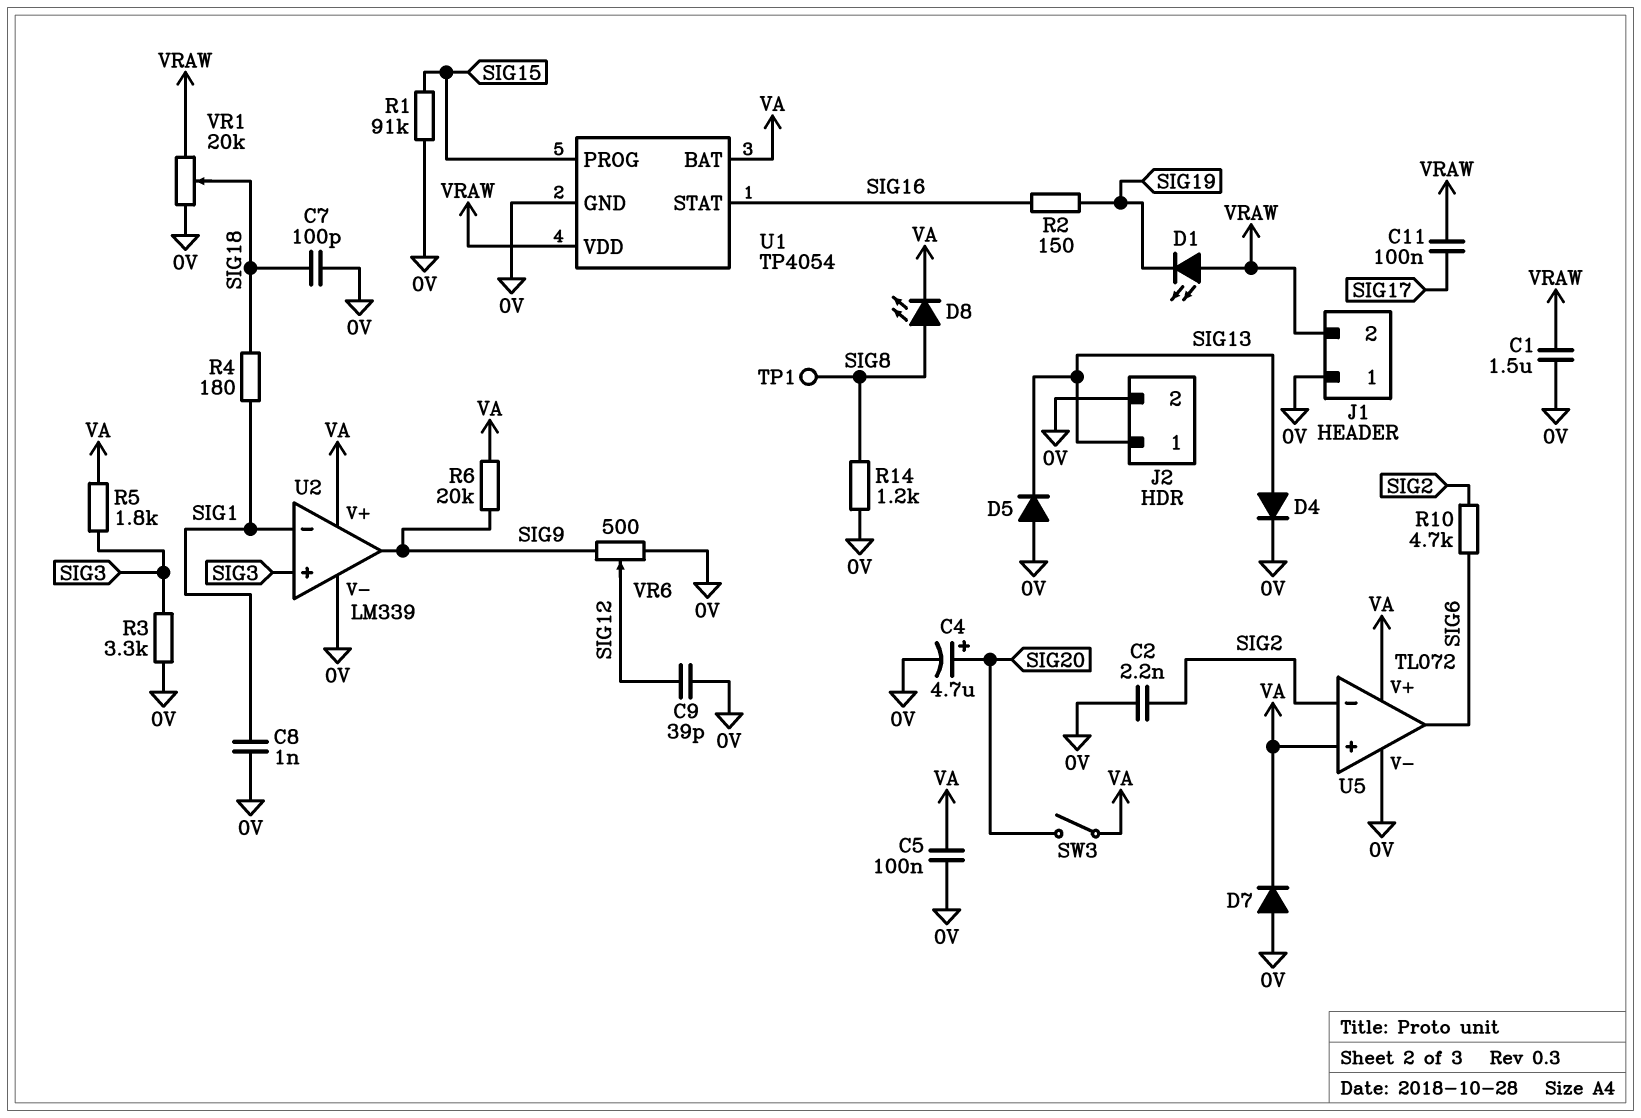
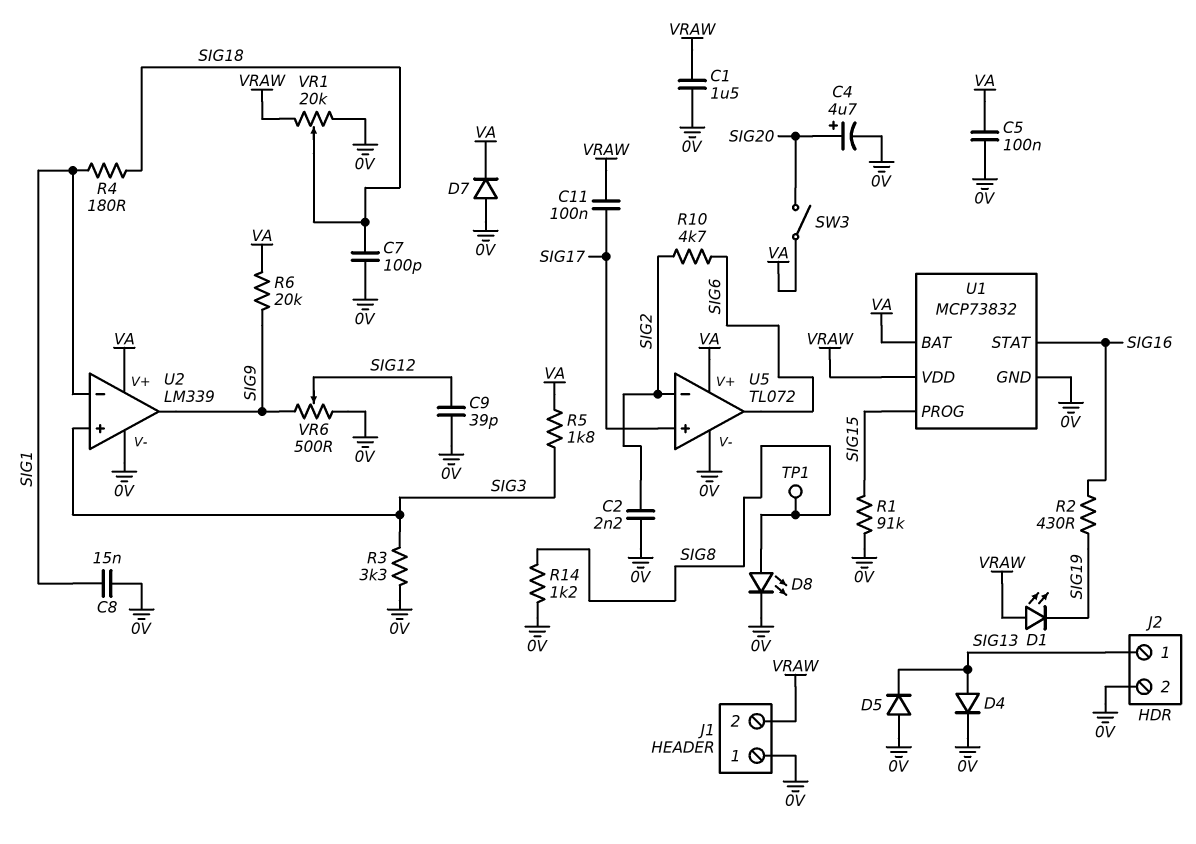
C8: 1nF (0V, SIG1) -> 15nF (0V, SIG1)
D8: LED (A SIG8, K VA) -> LED (A SIG8, K 0V)
R2: 150 (SIG16, SIG19) -> 430 (SIG16, SIG19)
U1: TP4054 -> MCP73832
U5 pin in+: VA -> SIG17

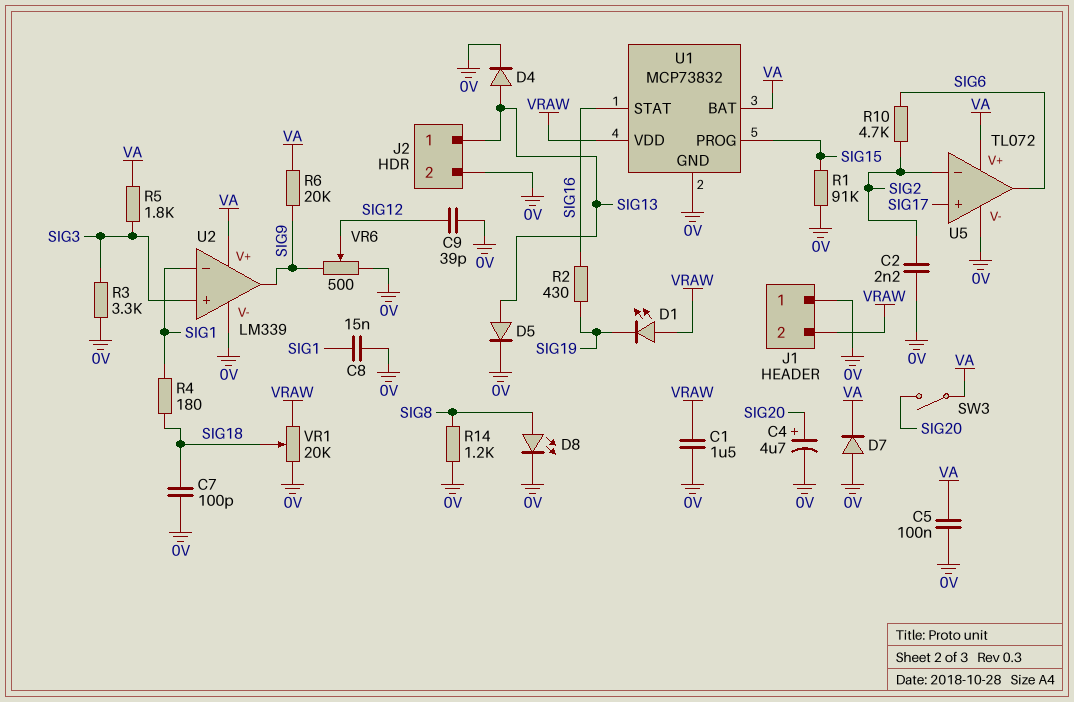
C11: 100nF (SIG17, VRAW) -> none
D5: diode (A 0V, K SIG13) -> diode (A SIG13, K 0V)
TP1: test point (SIG8) -> none

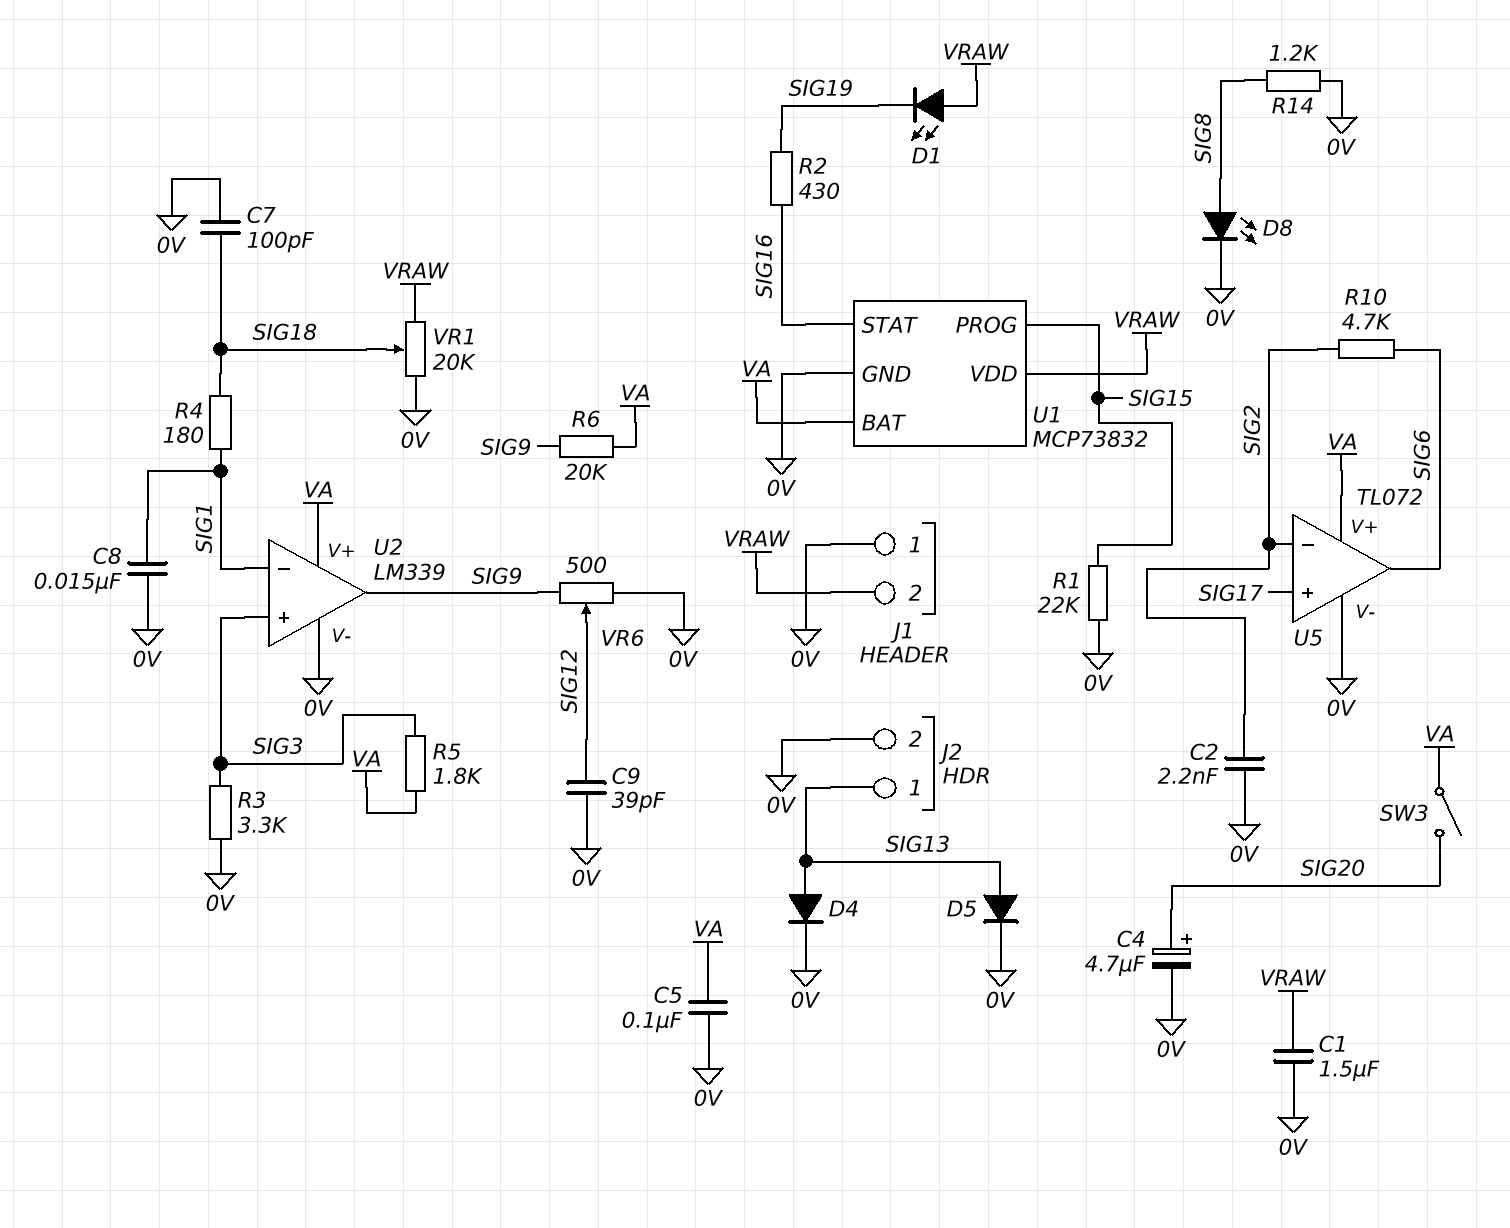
D7: diode (A 0V, K VA) -> none
R1: 91k (0V, SIG15) -> 22k (0V, SIG15)

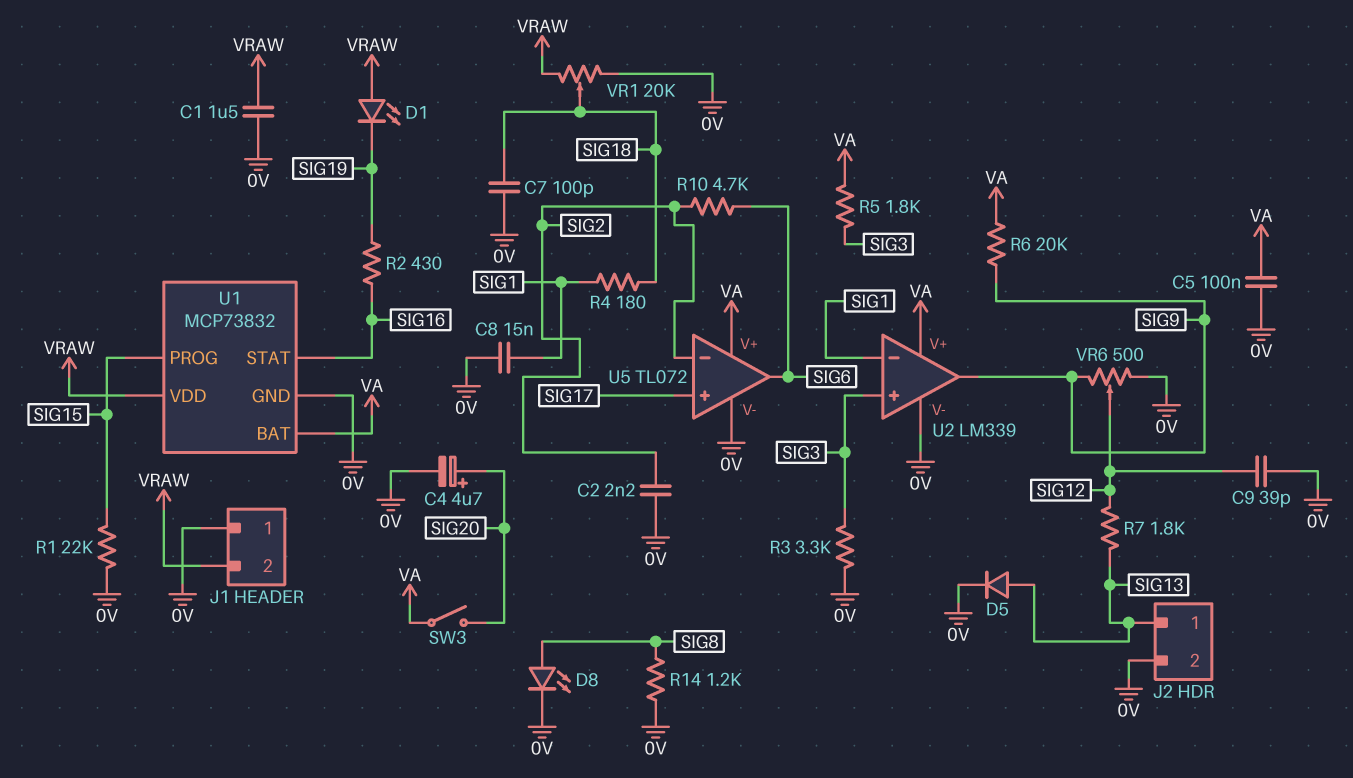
D4: diode (A SIG13, K 0V) -> none
R7: none -> 1.8k (SIG12, SIG13)

